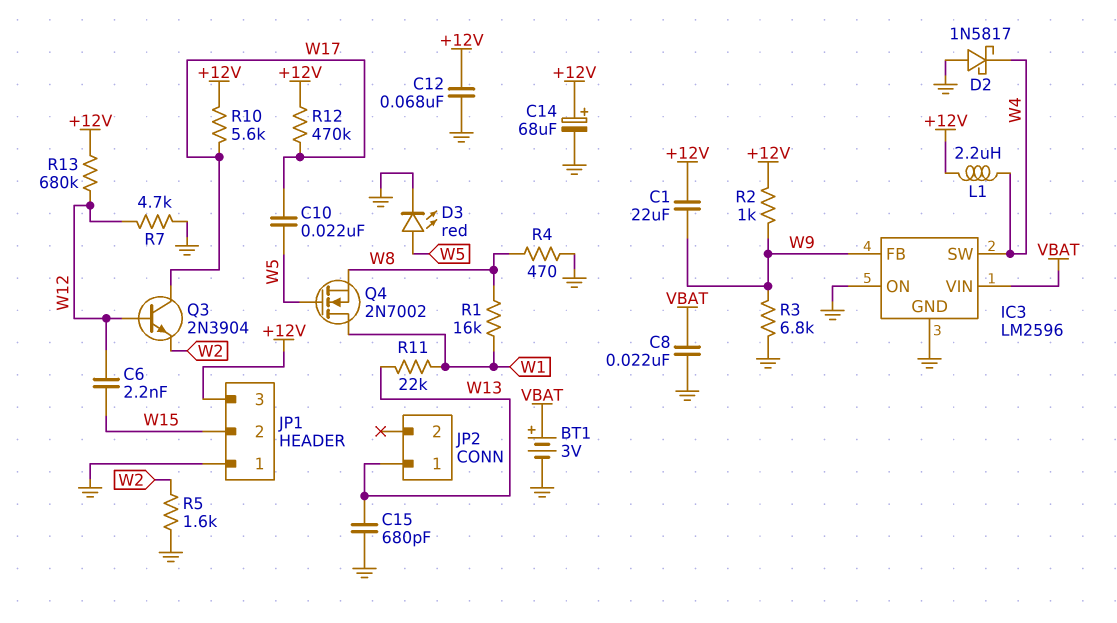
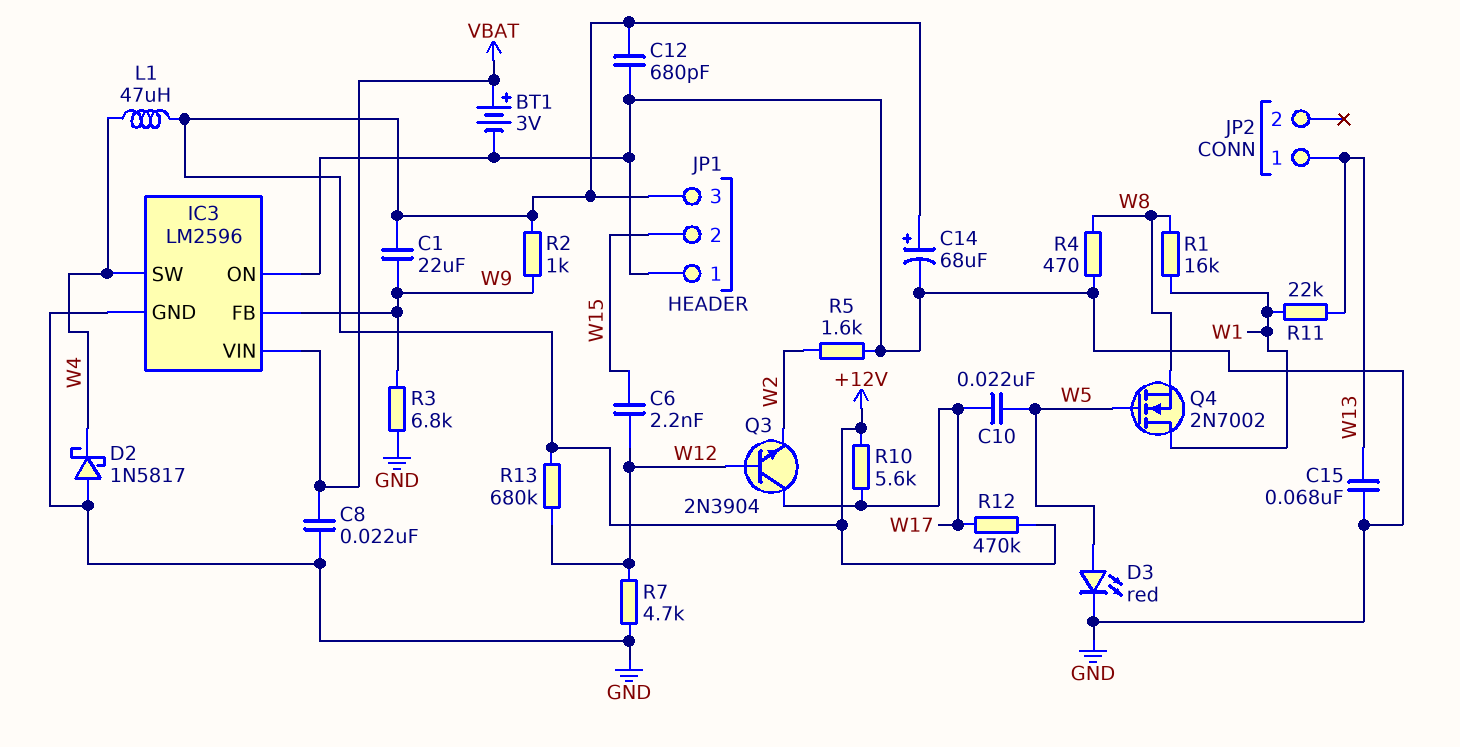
C12: 68nF (+12V, GND) -> 680pF (+12V, GND)
C15: 680pF (GND, W13) -> 68nF (GND, W13)
L1: 2.2uH (+12V, W4) -> 47uH (+12V, W4)

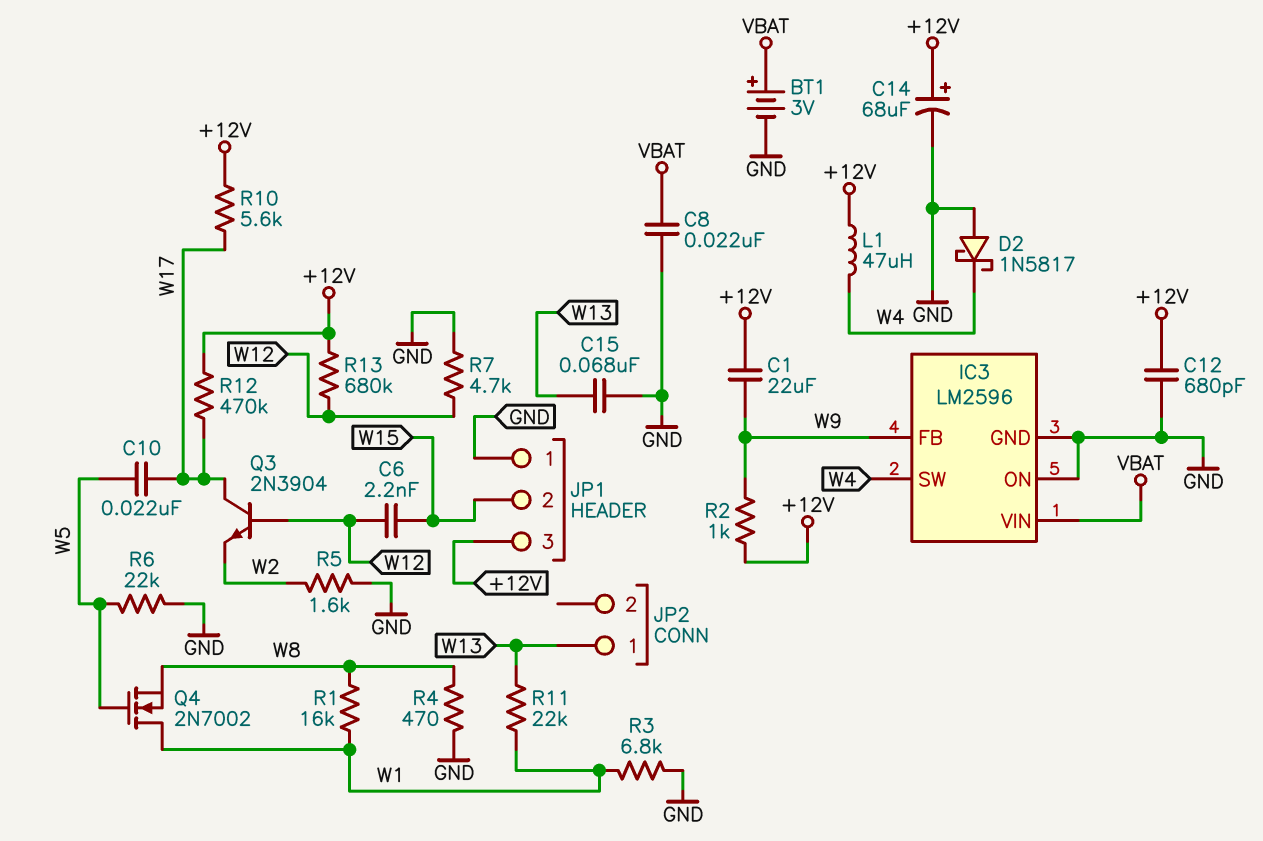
D3: LED red (A W5, K GND) -> none
R3: 6.8k (GND, W9) -> 6.8k (GND, W1)
R6: none -> 22k (GND, W5)

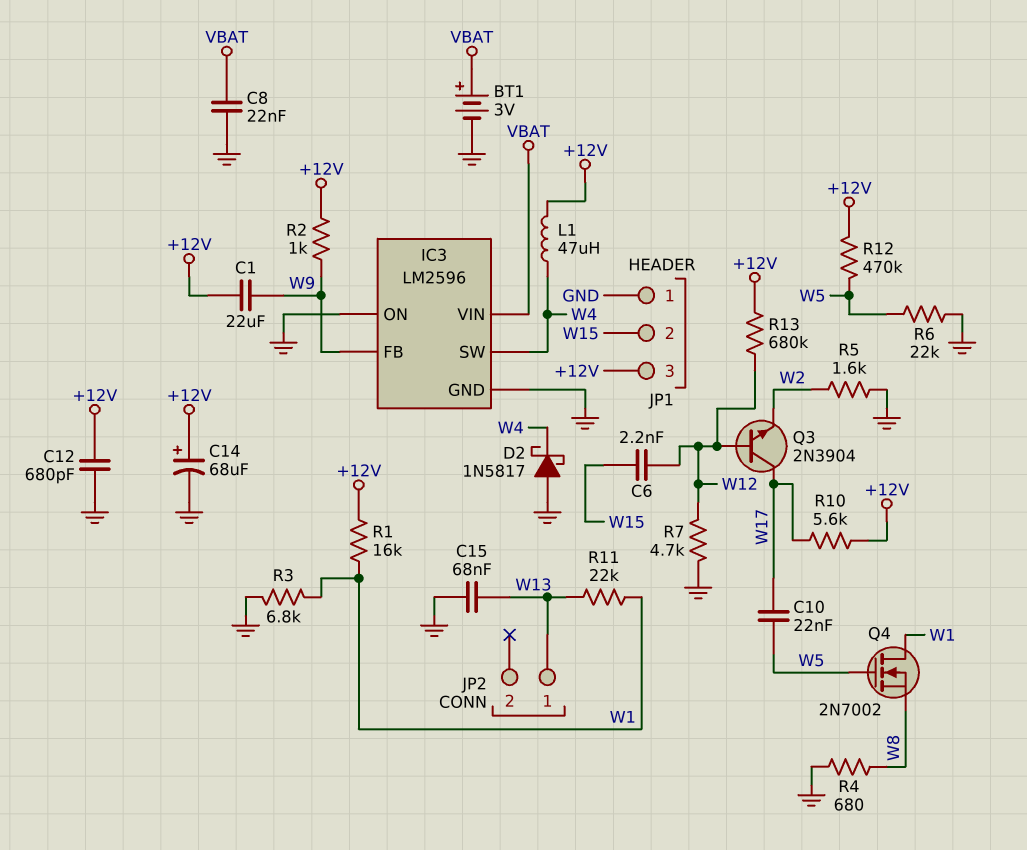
R1: 16k (W1, W8) -> 16k (+12V, W1)
R4: 470 (GND, W8) -> 680 (GND, W8)
R12: 470k (+12V, W17) -> 470k (+12V, W5)

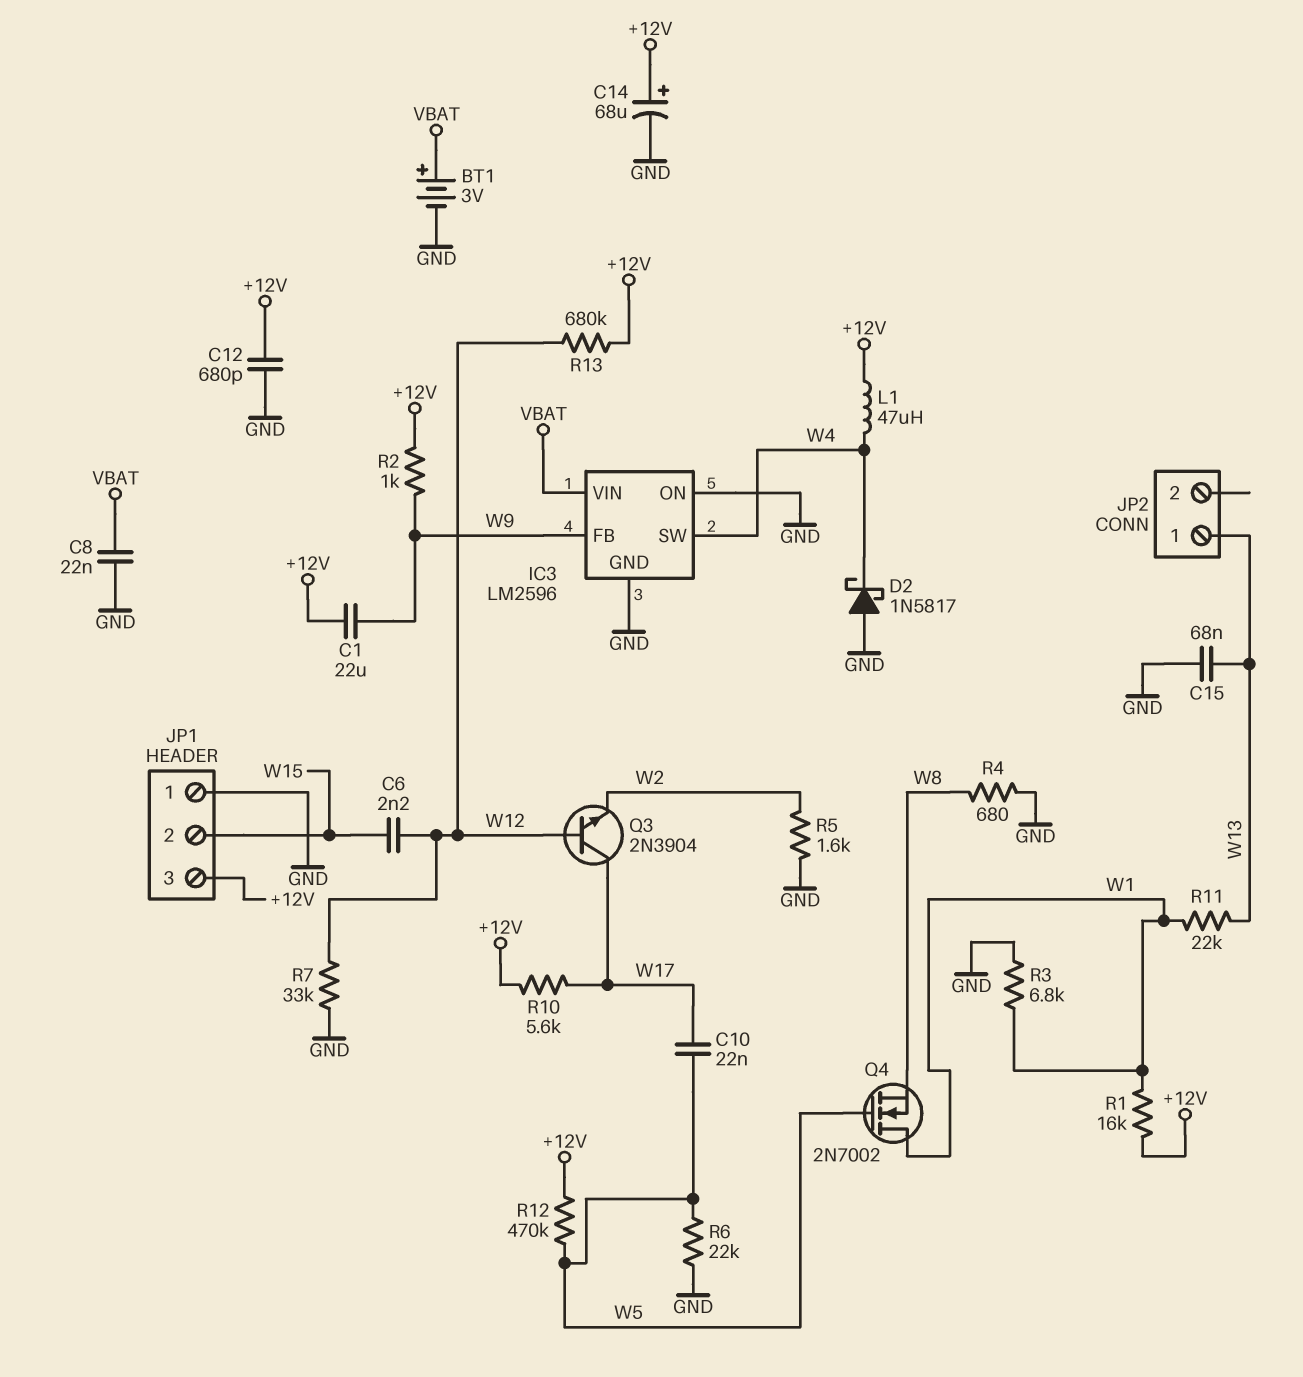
R7: 4.7k (GND, W12) -> 33k (GND, W12)

